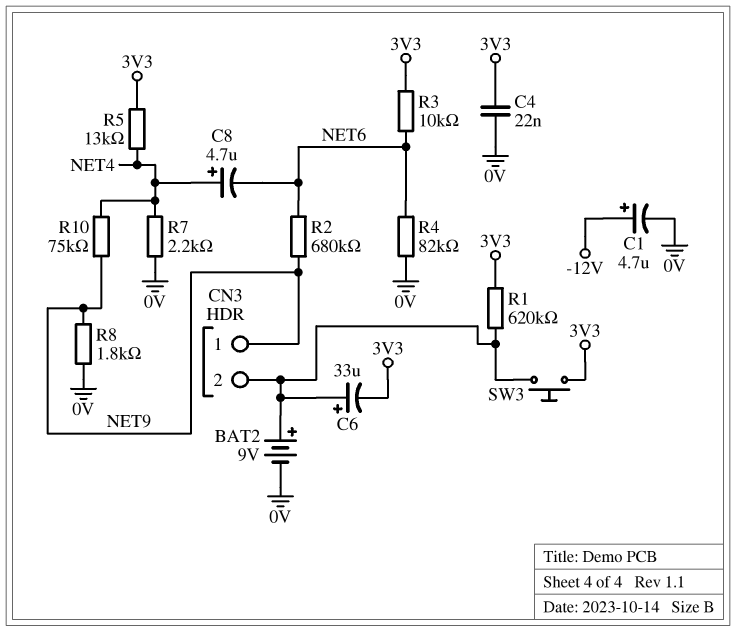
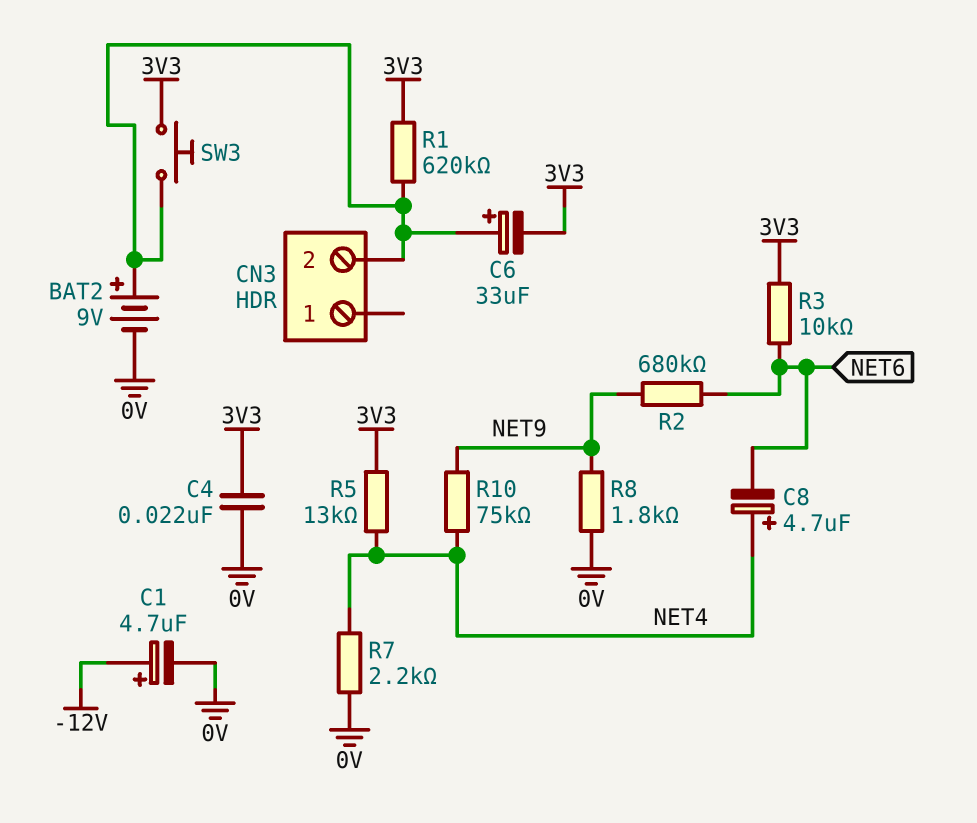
CN3 pin 1: NET9 -> none
R4: 82k (0V, NET6) -> none

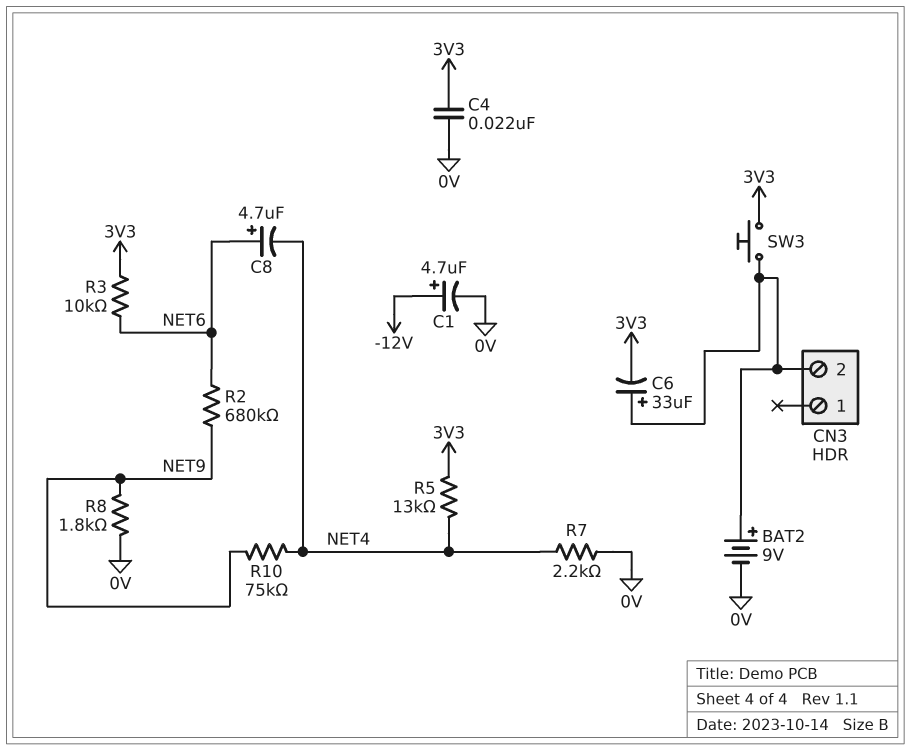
C8: 4.7uF (plus NET4, minus NET6) -> 4.7uF (plus NET6, minus NET4)
R1: 620k (3V3, CN3/2) -> none

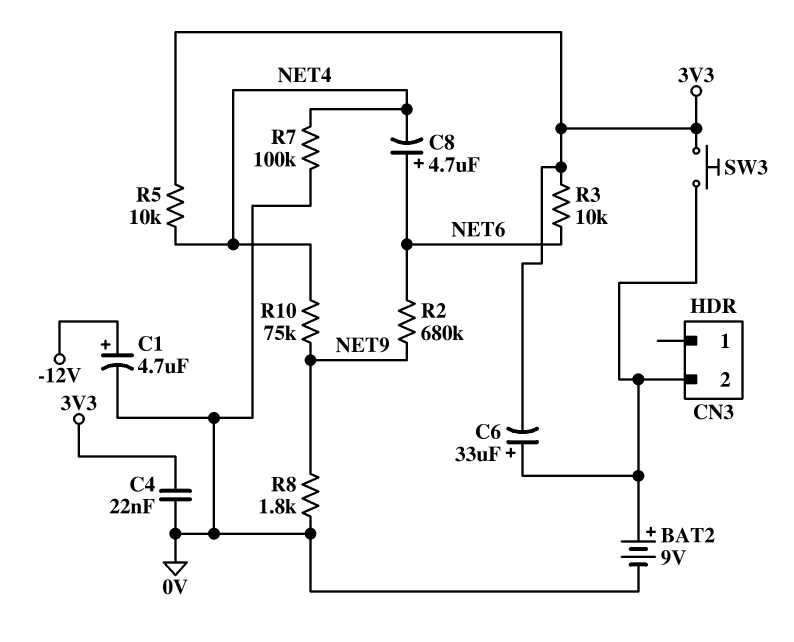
R5: 13k (3V3, NET4) -> 10k (3V3, NET4)
R7: 2.2k (0V, NET4) -> 100k (0V, NET4)

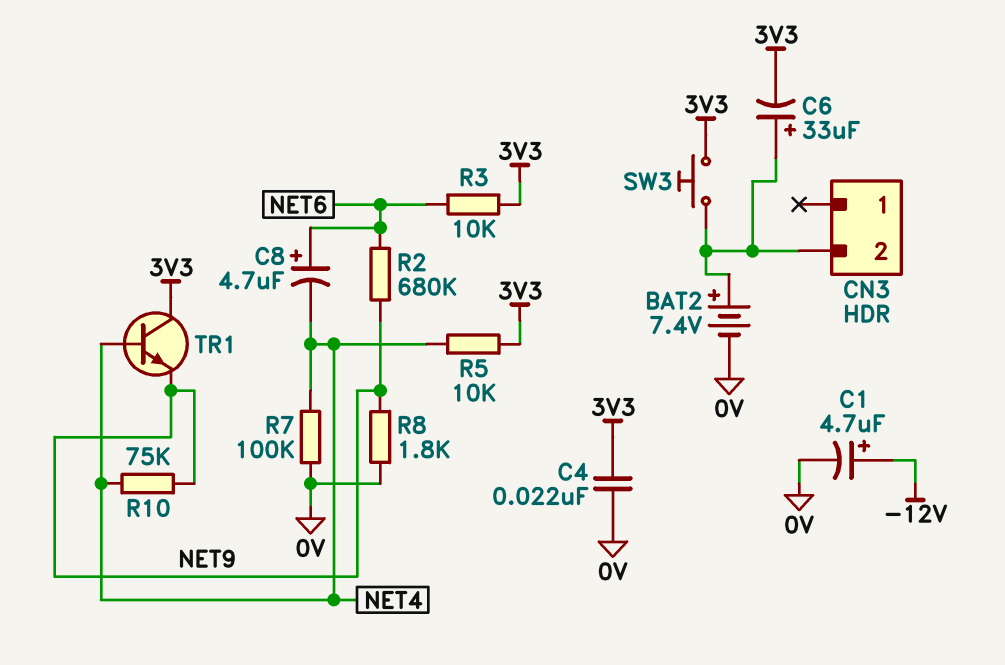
BAT2: 9V (plus CN3/2, minus 0V) -> 7.4V (plus CN3/2, minus 0V)
TR1: none -> NPN (B NET4, C 3V3, E NET9)

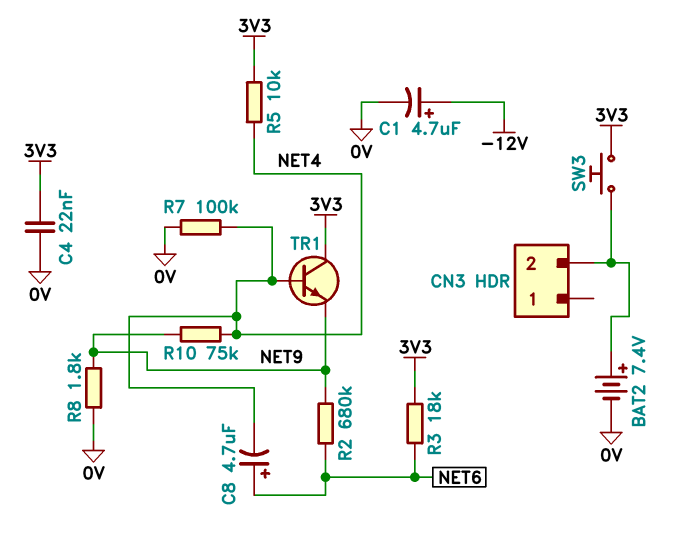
C6: 33uF (plus CN3/2, minus 3V3) -> none
R3: 10k (3V3, NET6) -> 18k (3V3, NET6)

